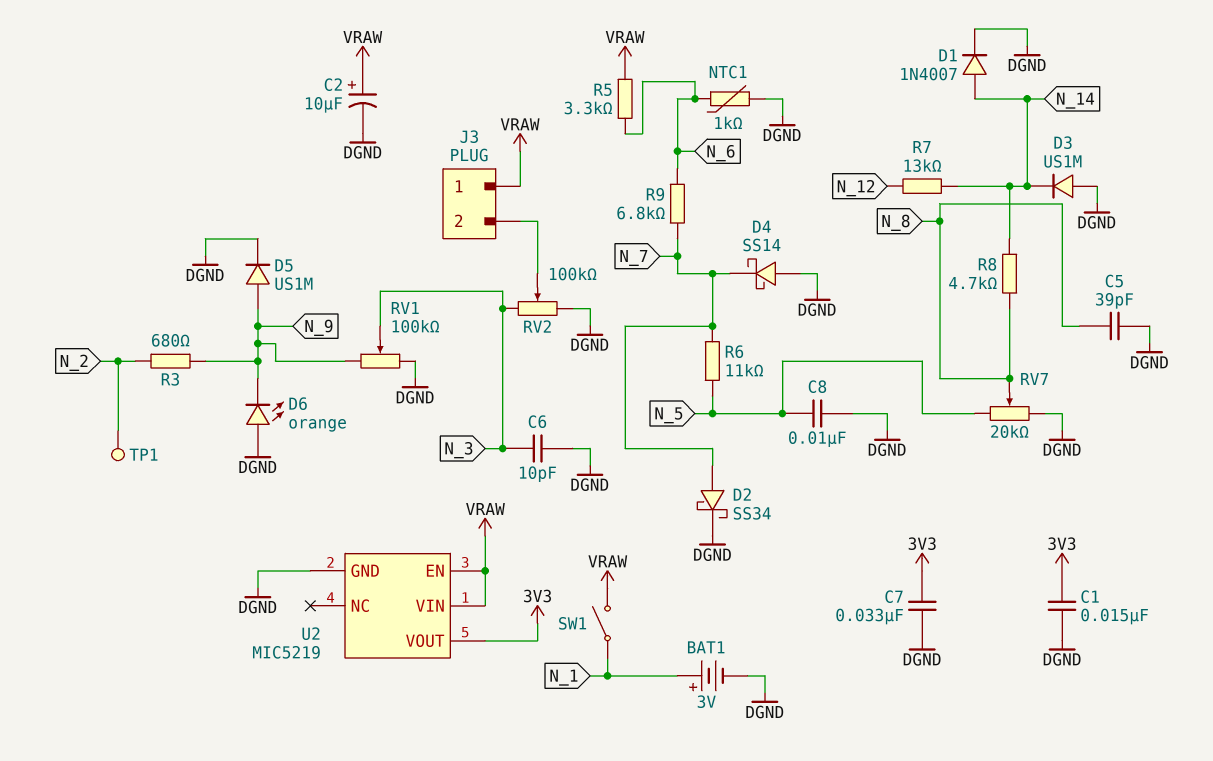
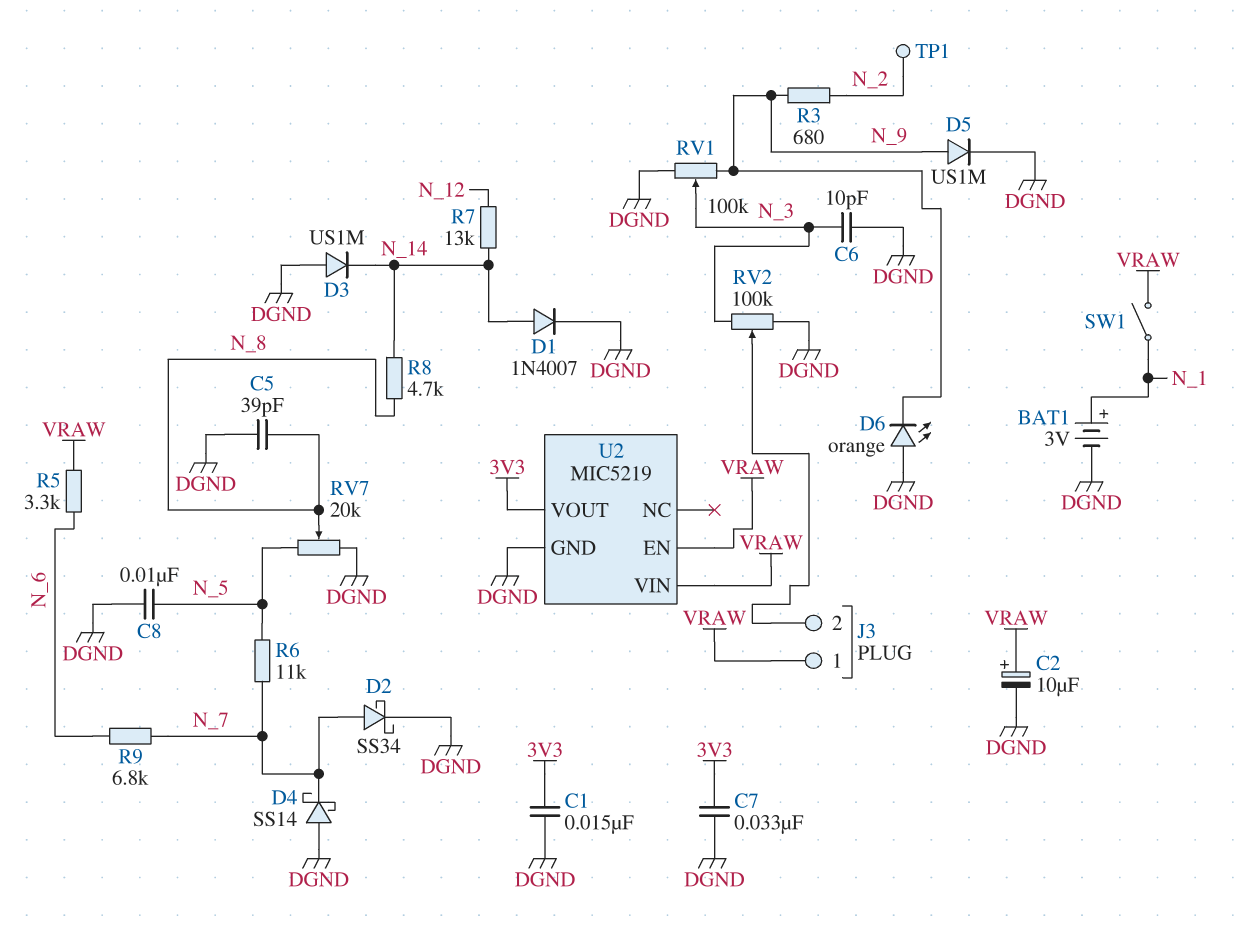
NTC1: 1k (DGND, N_6) -> none

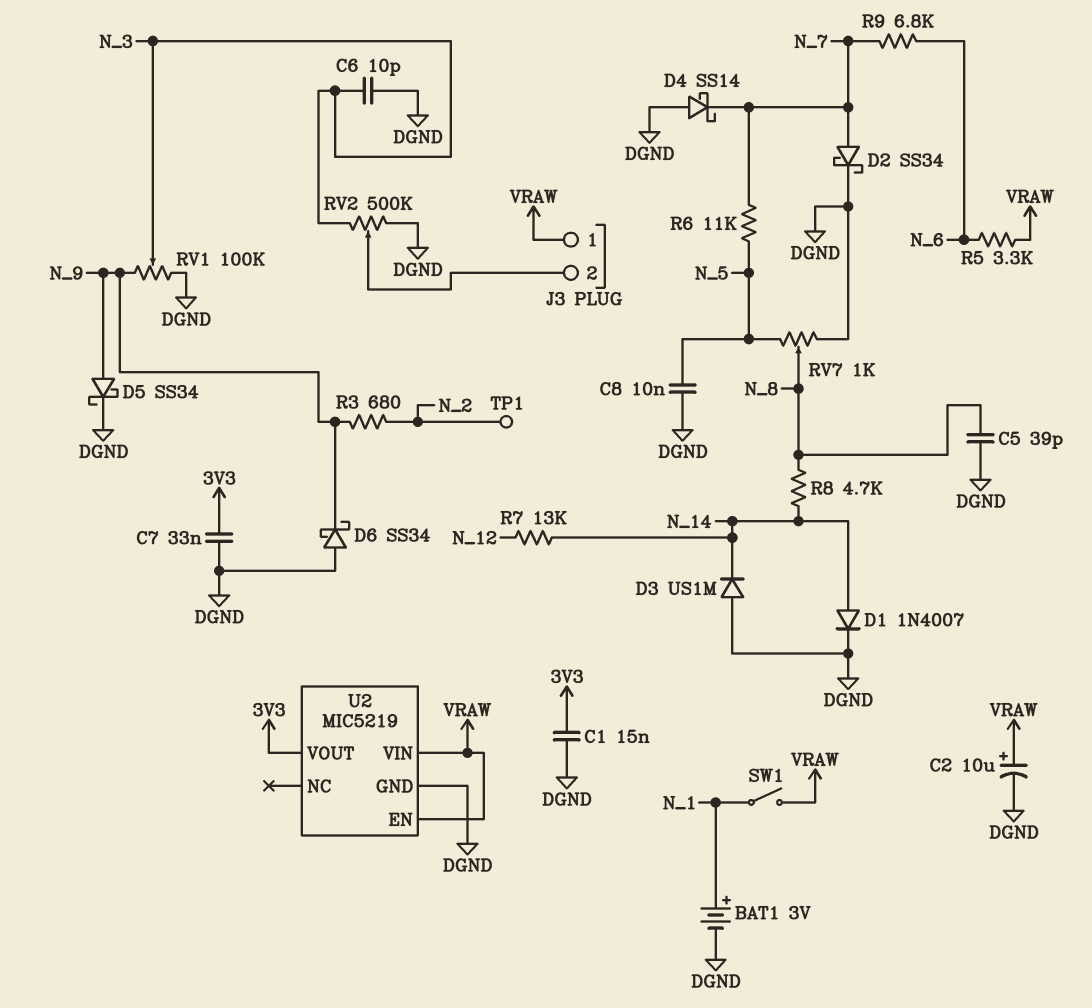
D5: diode US1M (A N_9, K DGND) -> schottky SS34 (A N_9, K DGND)
D6: LED orange (A DGND, K N_9) -> schottky SS34 (A DGND, K N_9)
RV2: 100k (DGND, N_3, wiper J3/2) -> 500k (DGND, N_3, wiper J3/2)
RV7: 20k (DGND, N_5, wiper N_8) -> 1k (DGND, N_5, wiper N_8)

